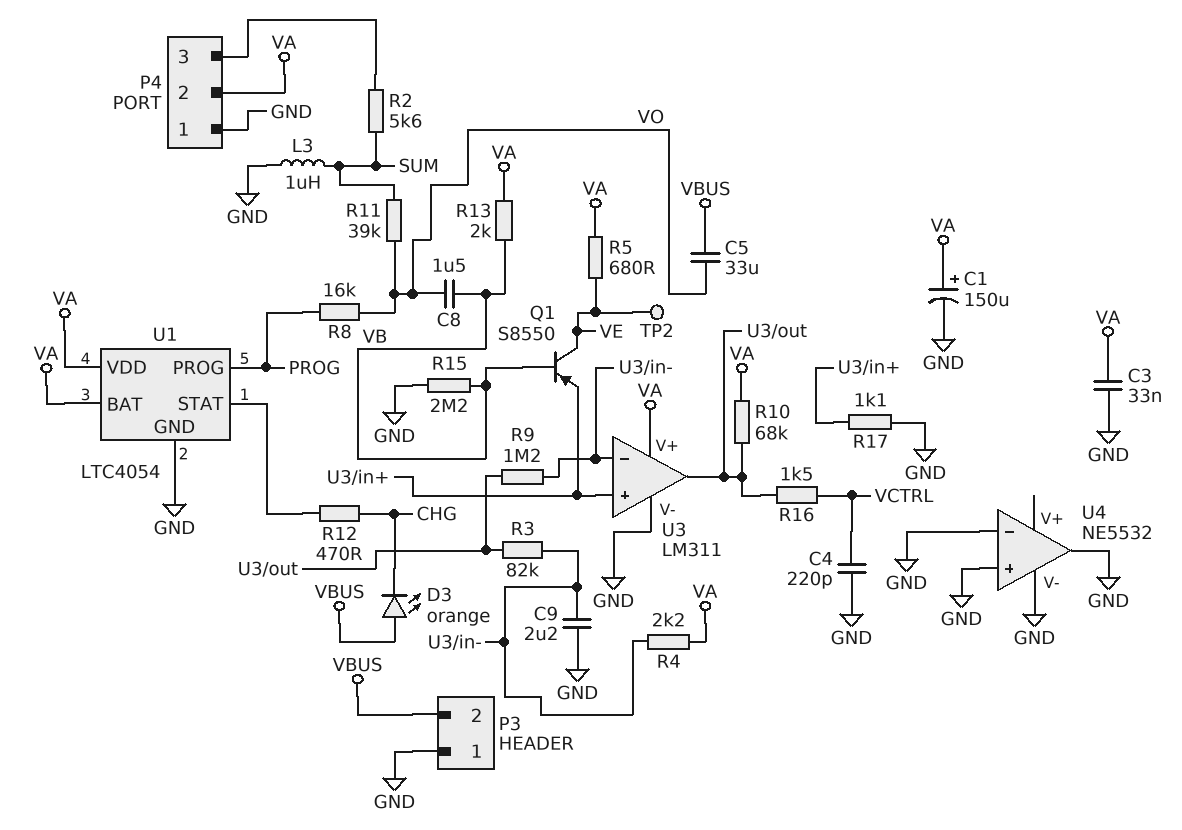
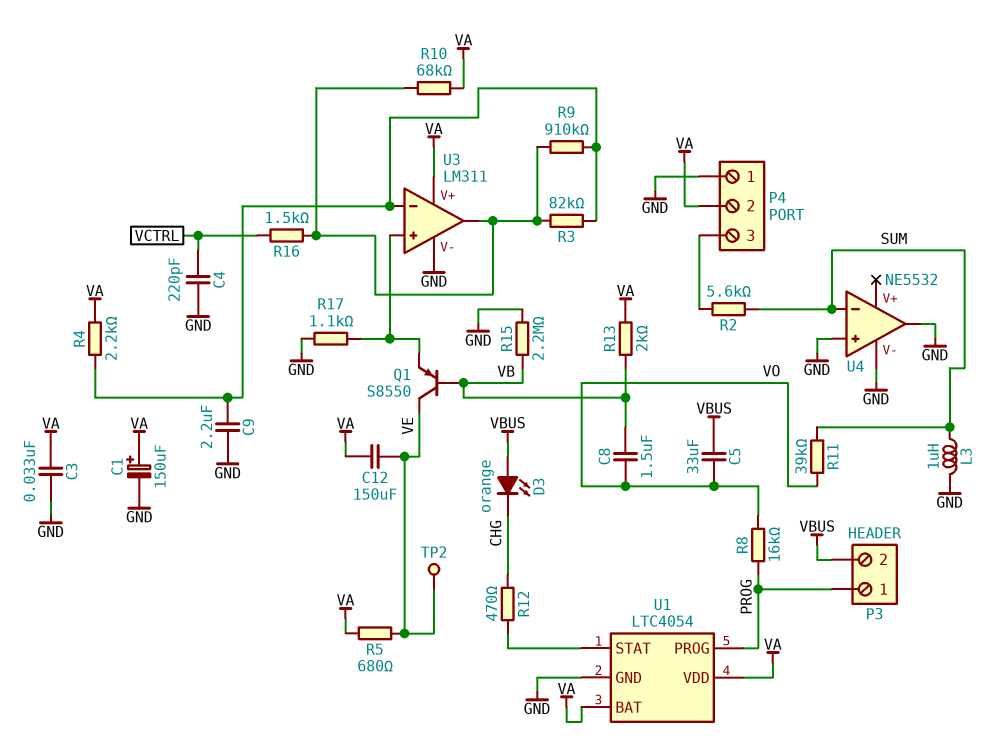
C12: none -> 150uF (VA, VE)
P3 pin 1: GND -> PROG
R9: 1.2M (U3/in-, U3/out) -> 910k (U3/in-, U3/out)
U4 pin in-: GND -> SUM

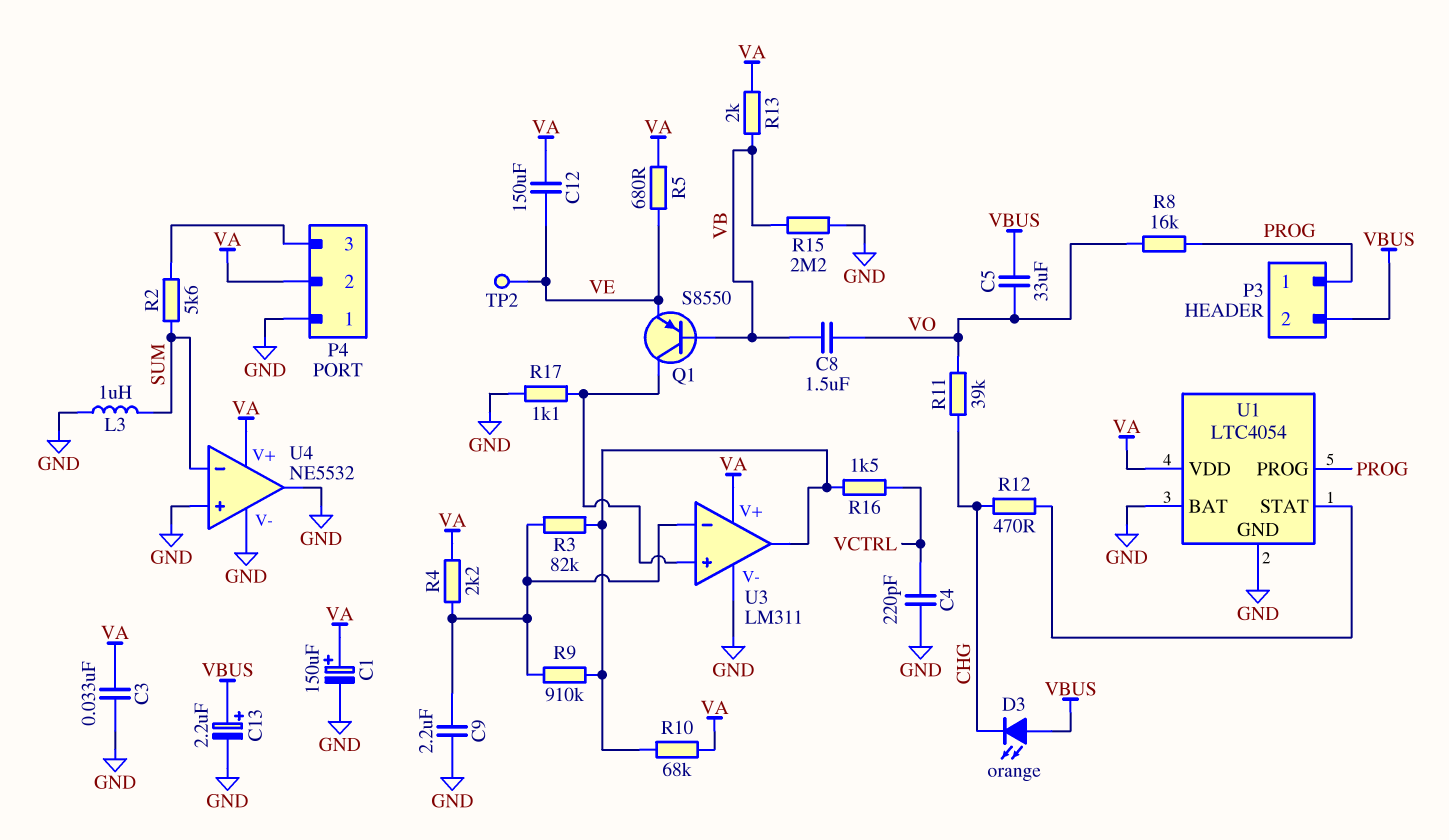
C13: none -> 2.2uF (plus VBUS, minus GND)
Q1: PNP S8550 (B VB, C VE, E U3/in+) -> PNP S8550 (B VB, C U3/in+, E VE)
R11: 39k (SUM, VO) -> 39k (CHG, VO)
U1 pin BAT: VA -> GND
U4 pin V+: none -> VA

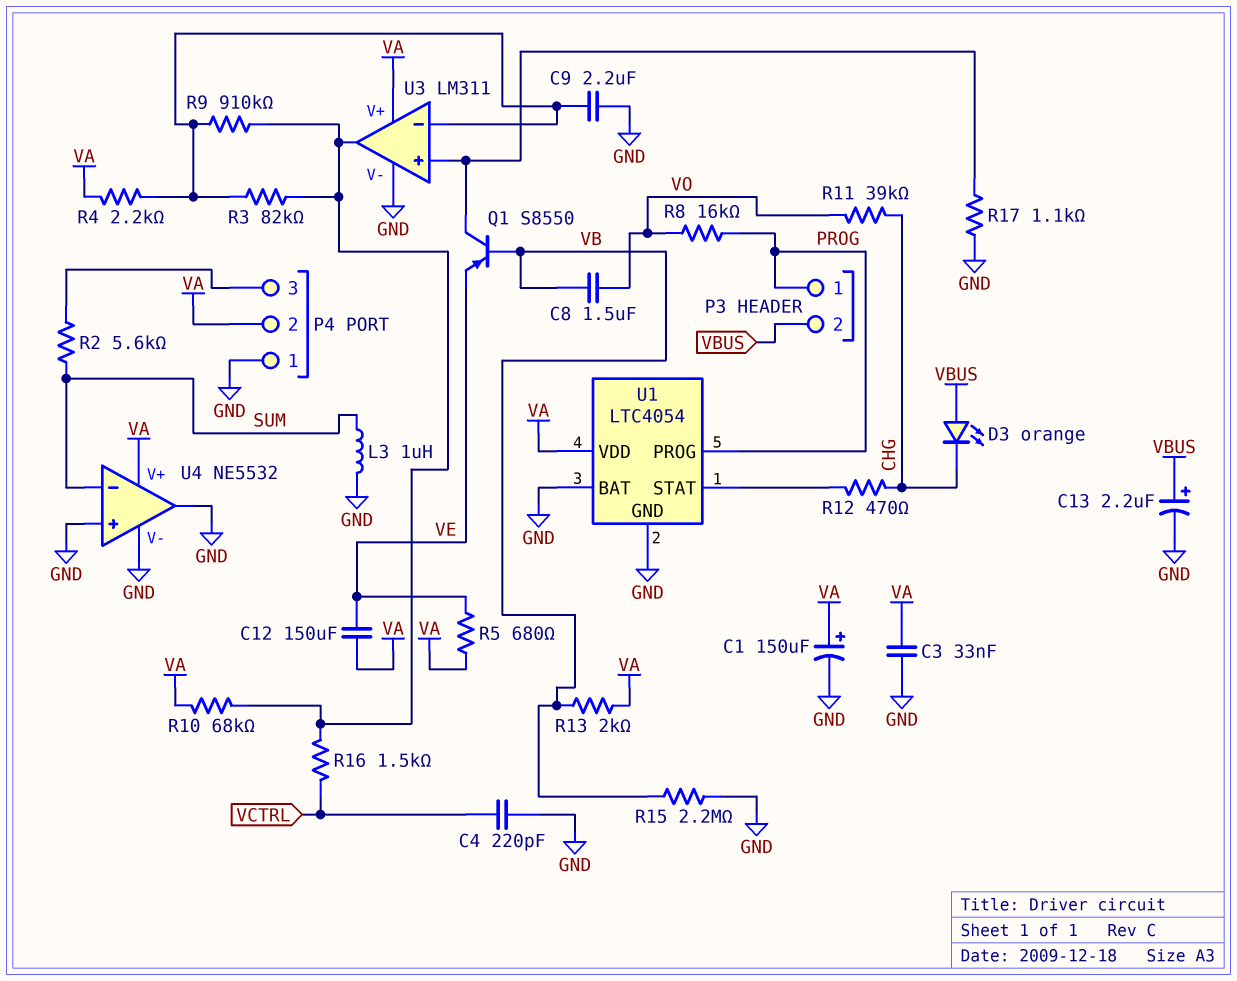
C5: 33uF (VBUS, VO) -> none
TP2: test point (VE) -> none

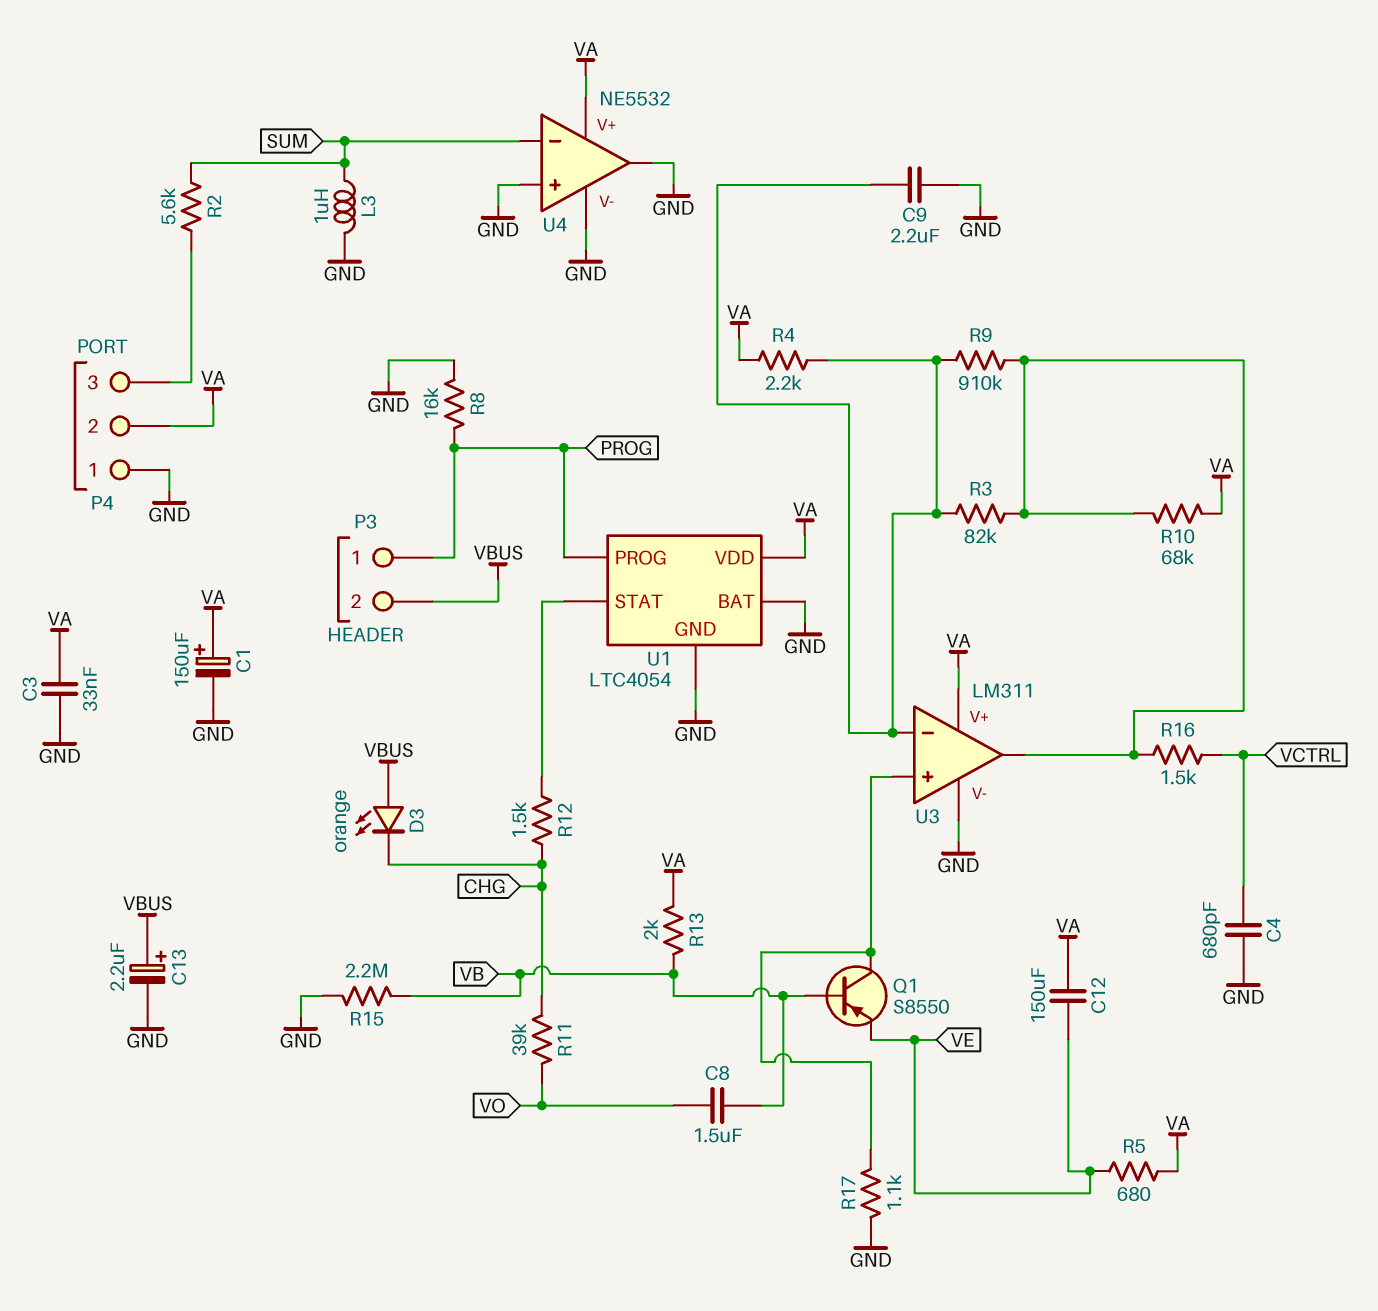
C4: 220pF (GND, VCTRL) -> 680pF (GND, VCTRL)
R8: 16k (PROG, VO) -> 16k (GND, PROG)
R12: 470 (CHG, U1/STAT) -> 1.5k (CHG, U1/STAT)

